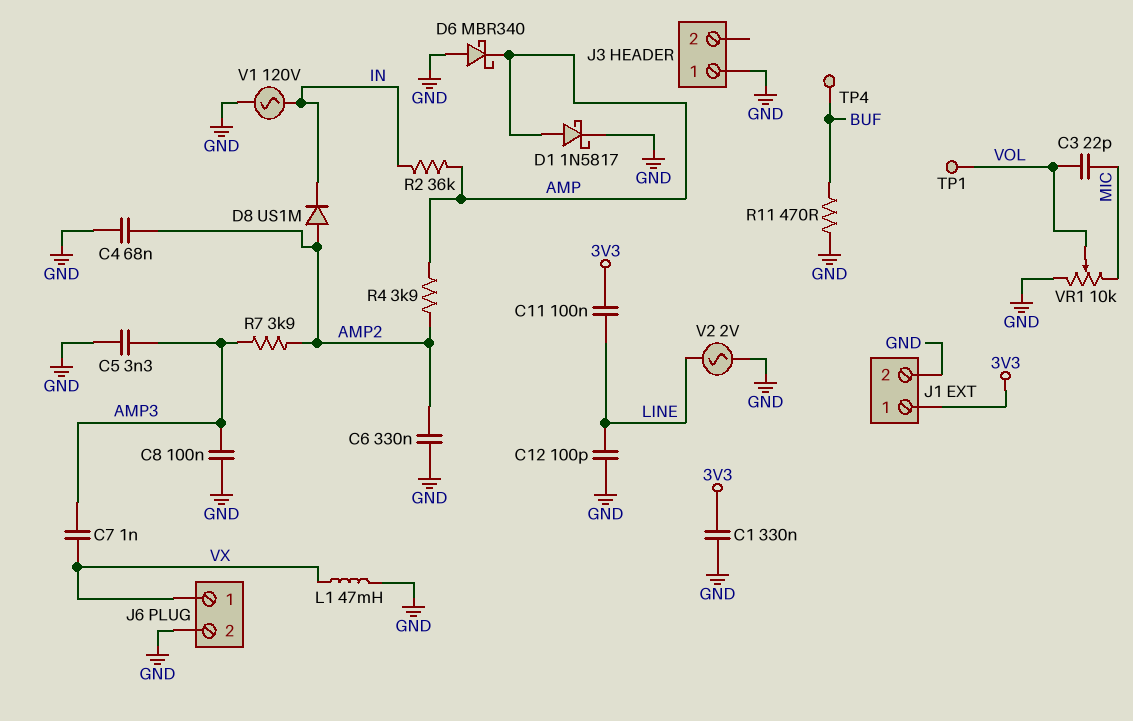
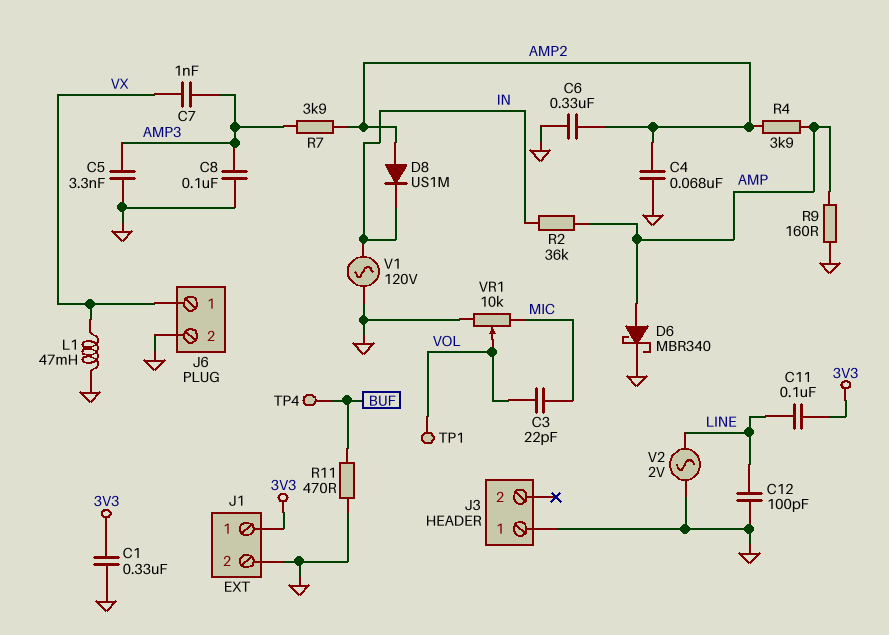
D1: schottky 1N5817 (A AMP, K GND) -> none
D6: schottky MBR340 (A GND, K AMP) -> schottky MBR340 (A AMP, K GND)
R9: none -> 160 (AMP, GND)

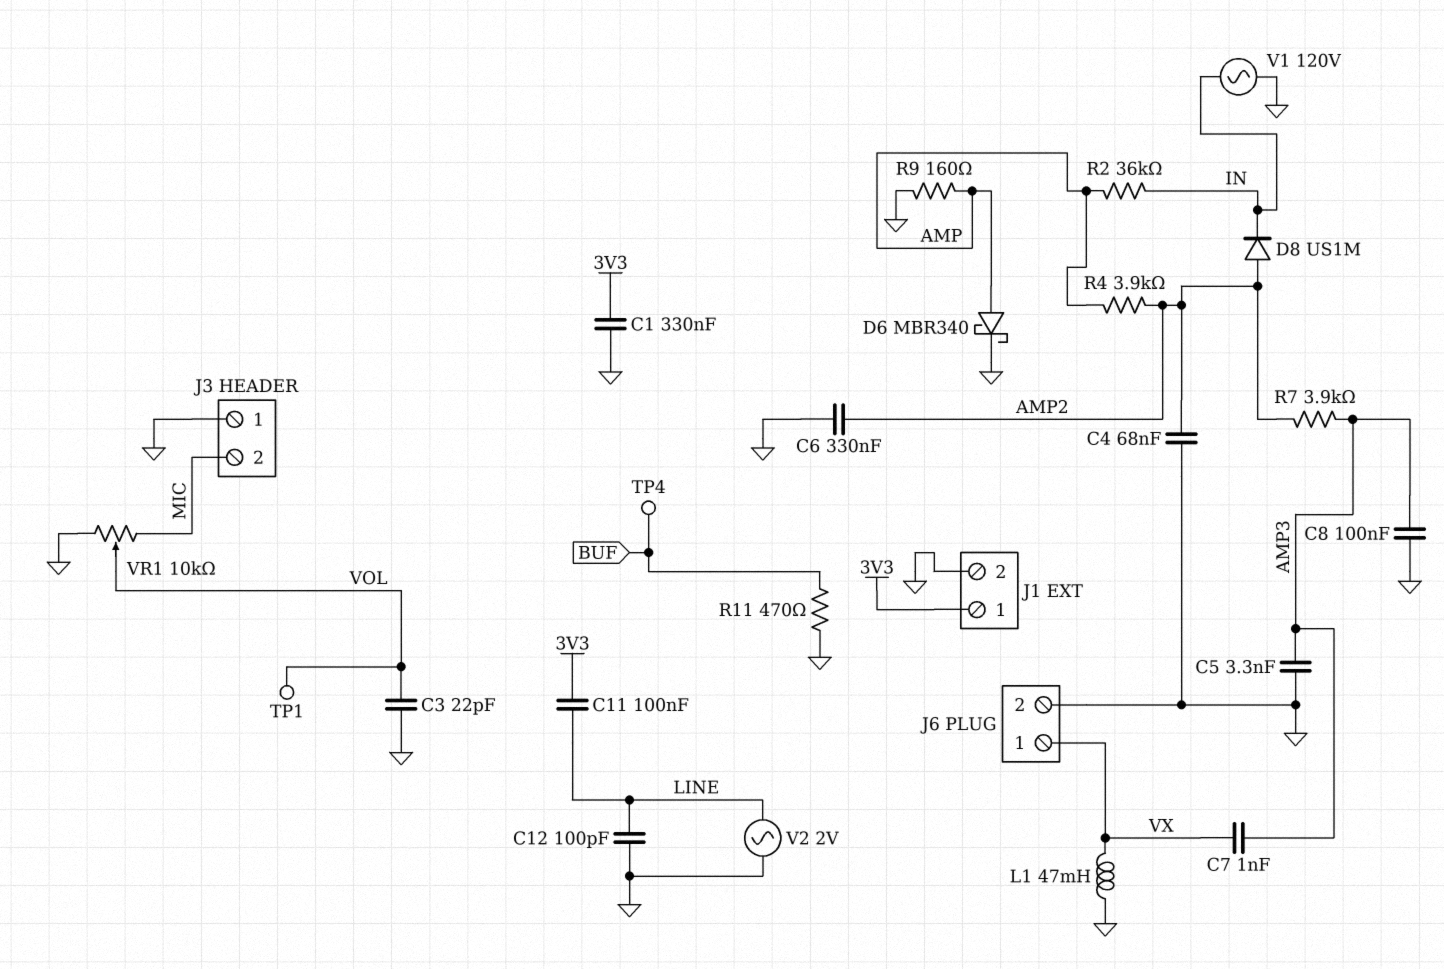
C3: 22pF (MIC, VOL) -> 22pF (GND, VOL)
J3 pin 2: none -> MIC

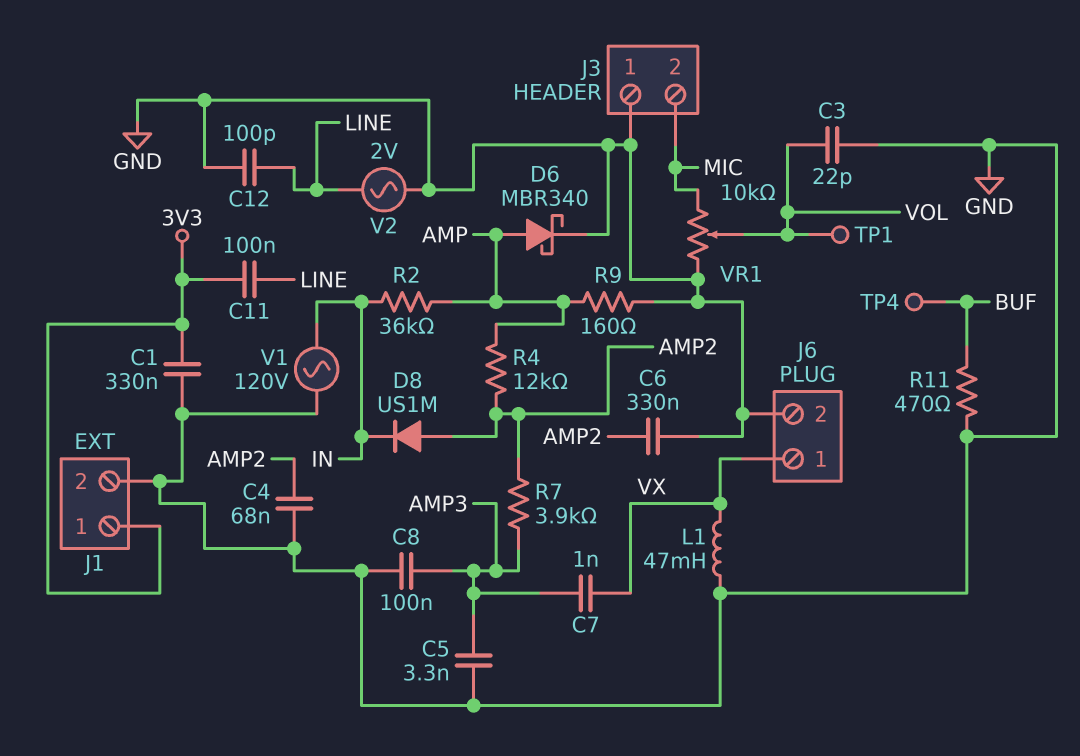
R4: 3.9k (AMP, AMP2) -> 12k (AMP, AMP2)

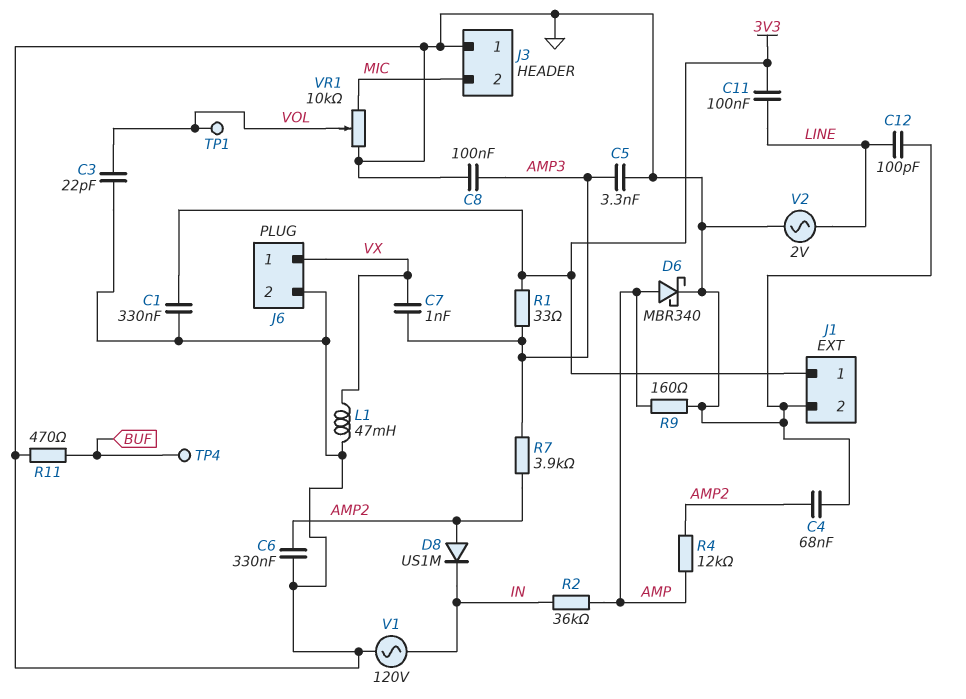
R1: none -> 33 (3V3, AMP3)

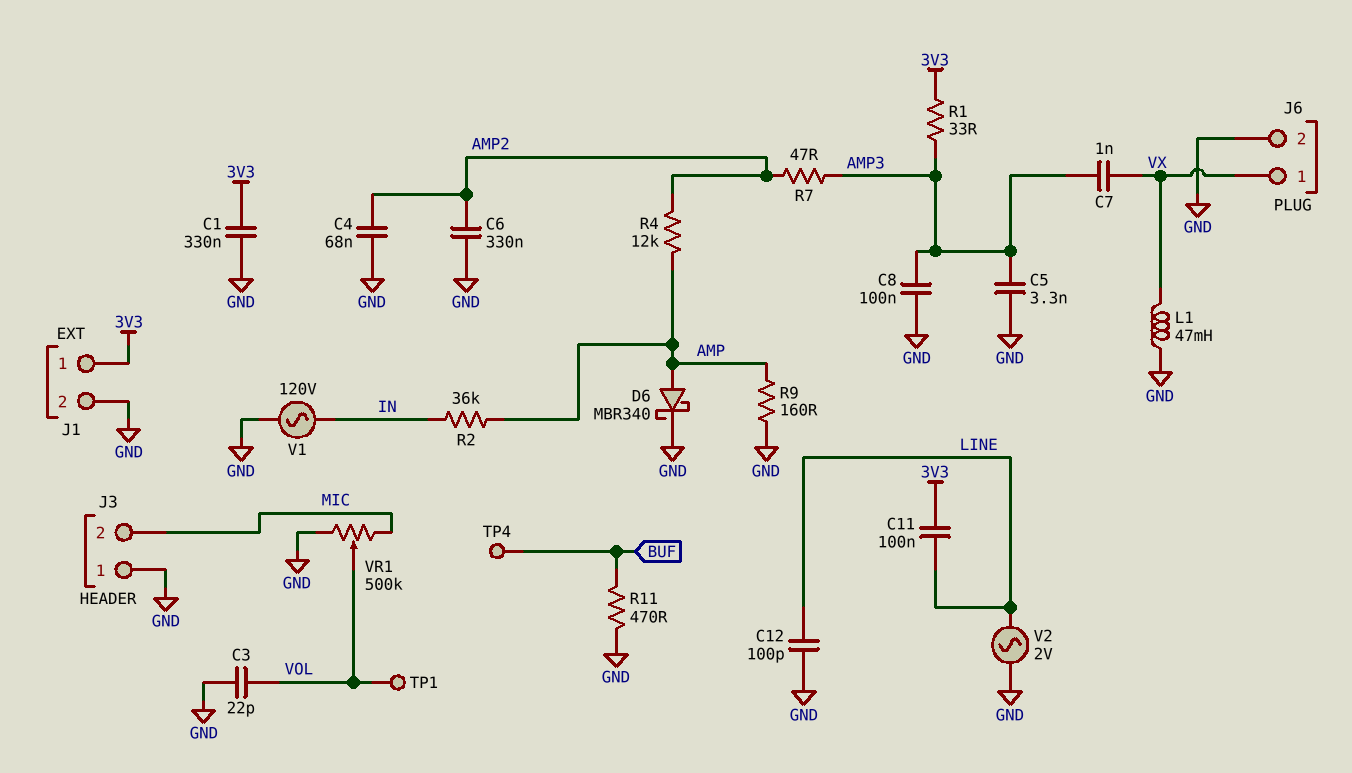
D8: diode US1M (A AMP2, K IN) -> none
R7: 3.9k (AMP2, AMP3) -> 47 (AMP2, AMP3)
VR1: 10k (GND, MIC, wiper VOL) -> 500k (GND, MIC, wiper VOL)

